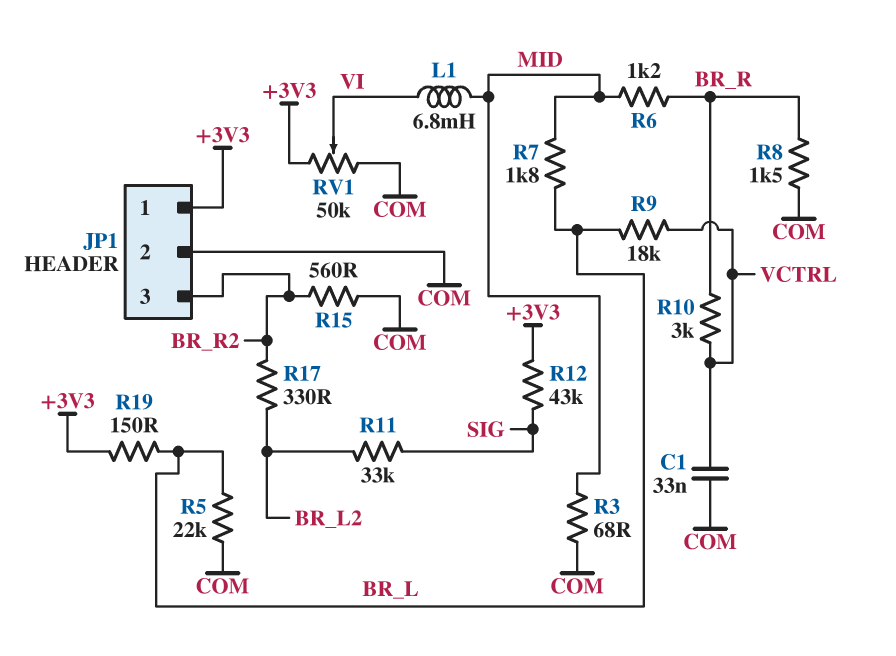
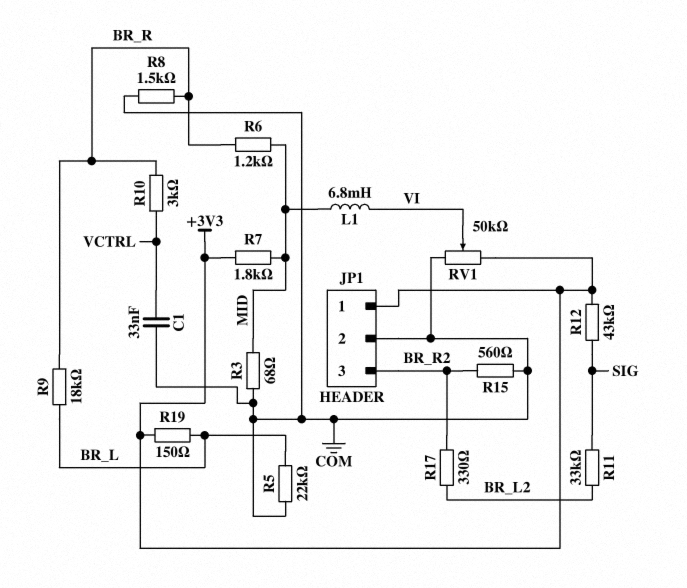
R7: 1.8k (BR_L, MID) -> 1.8k (+3V3, MID)
R9: 18k (BR_L, VCTRL) -> 18k (BR_L, BR_R)

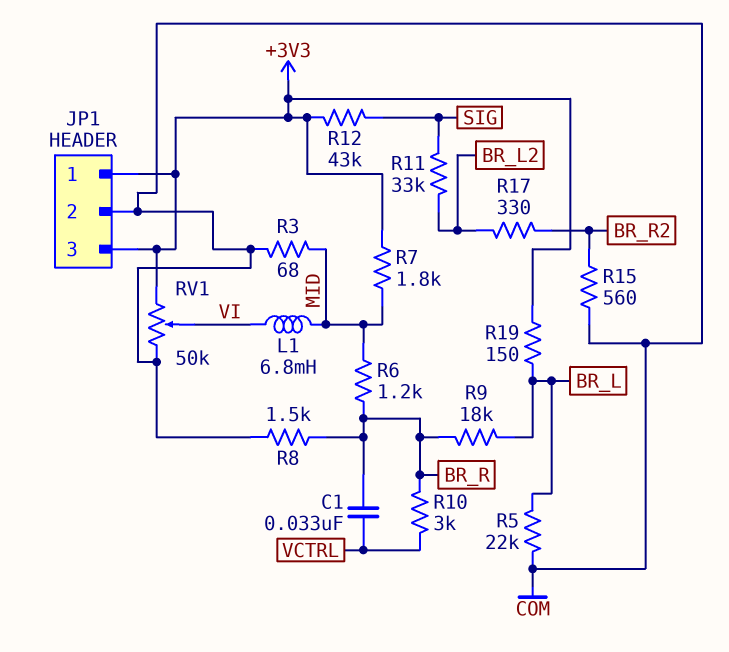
C1: 33nF (COM, VCTRL) -> 33nF (BR_R, VCTRL)
JP1 pin 3: BR_R2 -> +3V3

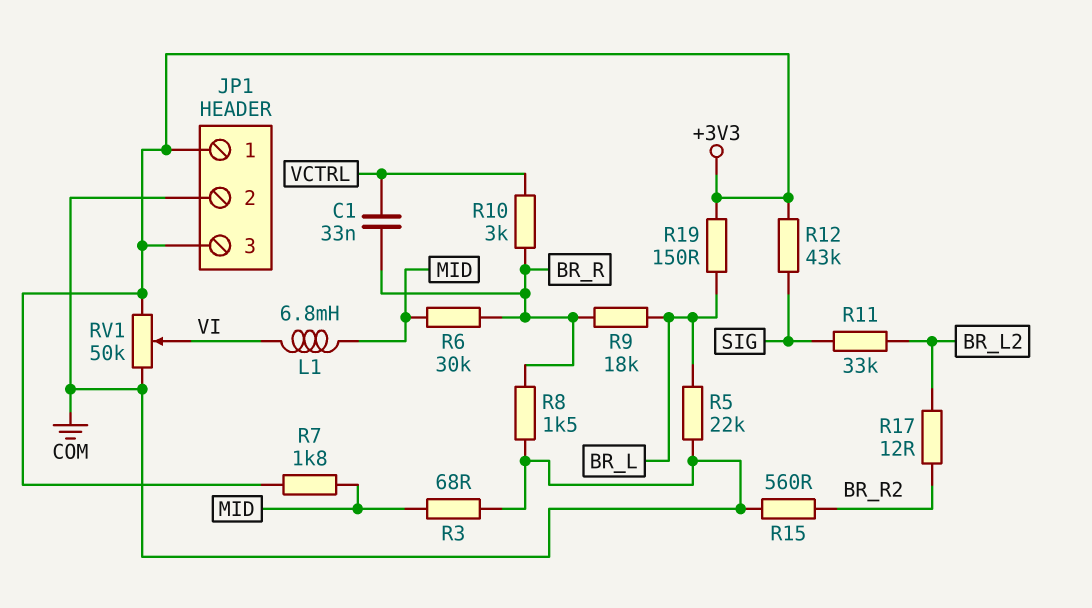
R6: 1.2k (BR_R, MID) -> 30k (BR_R, MID)
R17: 330 (BR_L2, BR_R2) -> 12 (BR_L2, BR_R2)

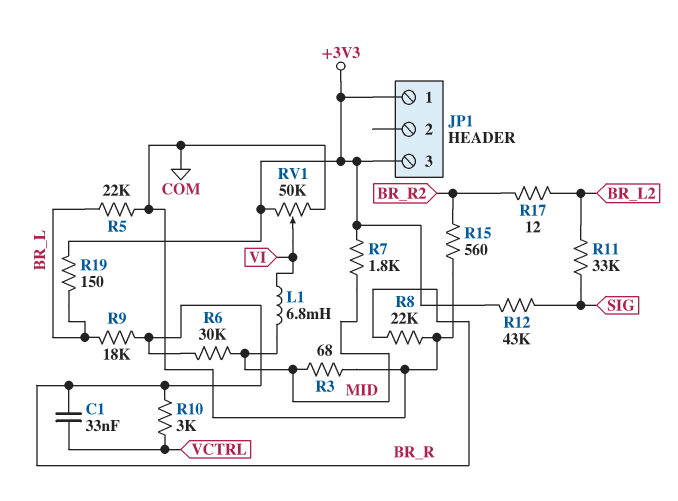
JP1 pin 2: COM -> none
R8: 1.5k (BR_R, COM) -> 22k (BR_R, COM)

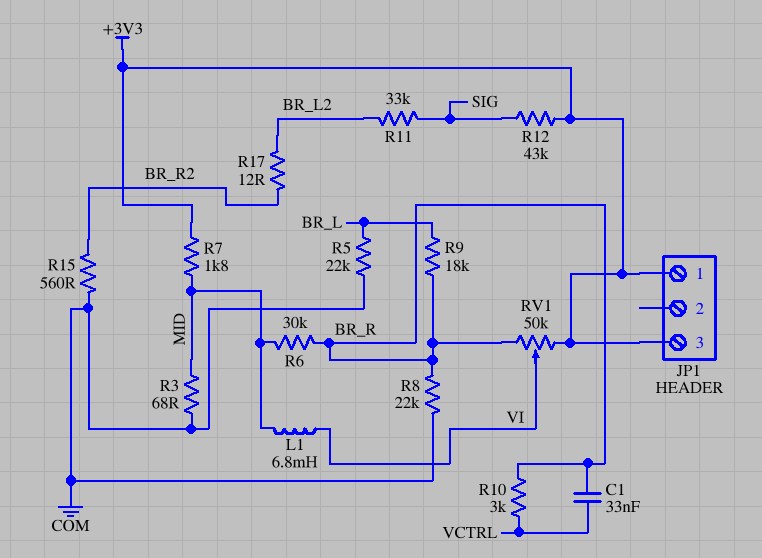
R19: 150 (+3V3, BR_L) -> none
RV1: 50k (+3V3, COM, wiper VI) -> 50k (+3V3, BR_R, wiper VI)

